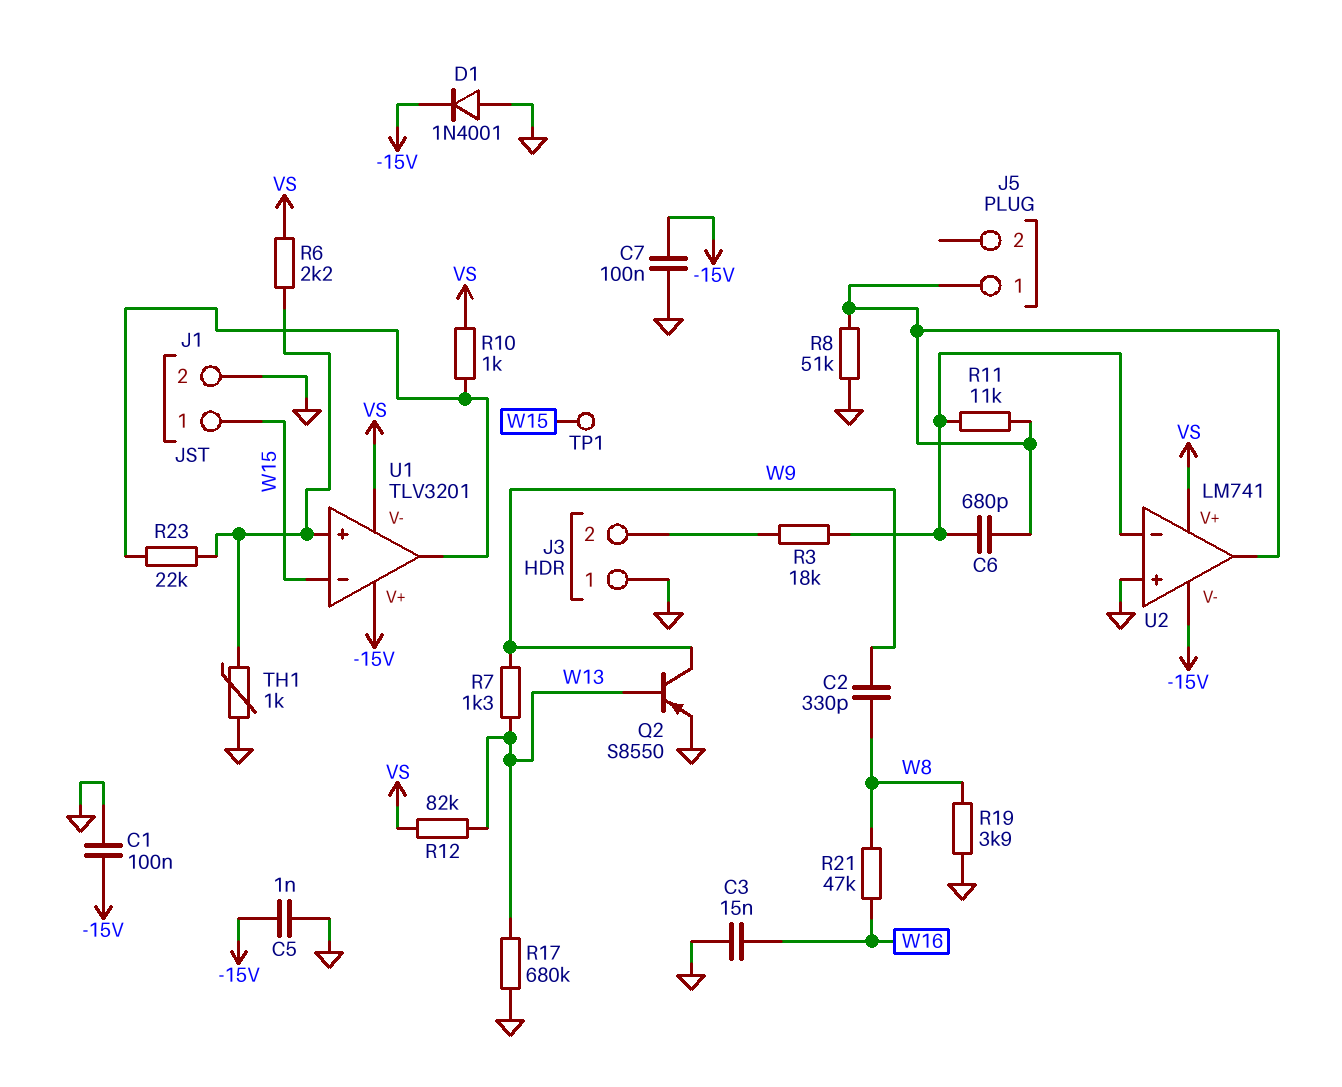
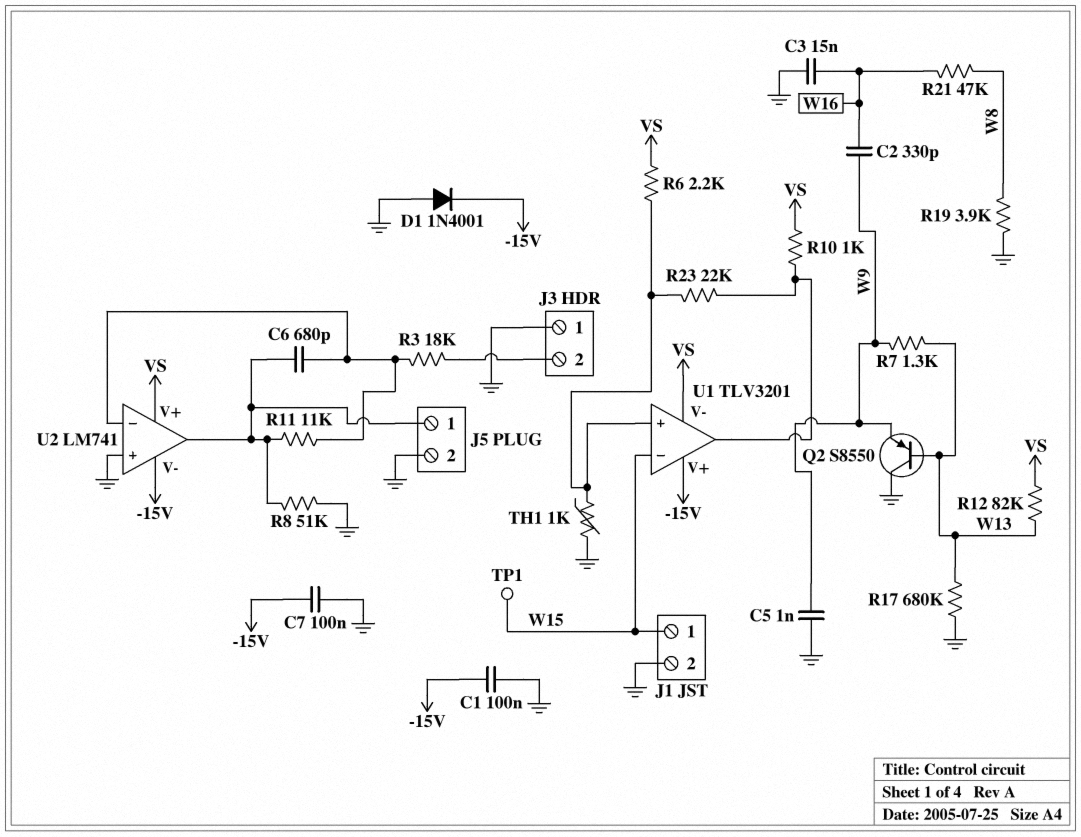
C2: 330pF (W8, W9) -> 330pF (W9, W16)
C5: 1nF (-15V, GND) -> 1nF (GND, W9)
J5 pin 2: none -> GND
Q2: PNP S8550 (B W13, C W9, E GND) -> PNP S8550 (B W13, C GND, E W9)

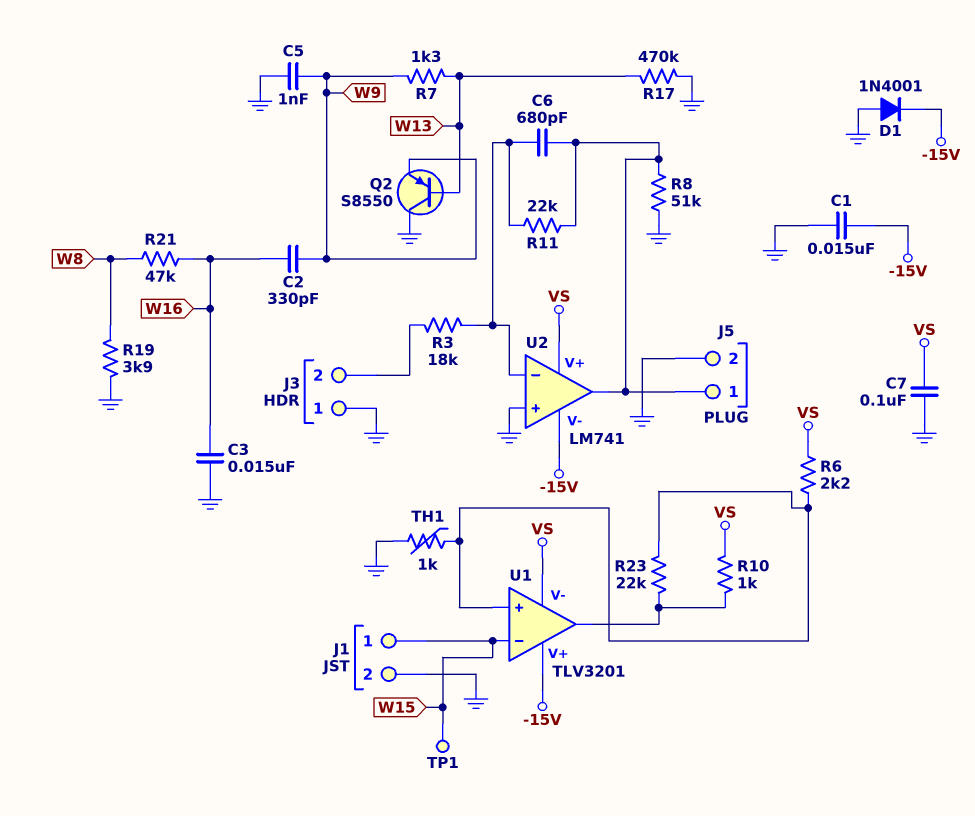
C1: 100nF (-15V, GND) -> 15nF (-15V, GND)
C7: 100nF (-15V, GND) -> 100nF (GND, VS)
R11: 11k (J5/1, U2/in-) -> 22k (J5/1, U2/in-)
R12: 82k (VS, W13) -> none
R17: 680k (GND, W13) -> 470k (GND, W13)

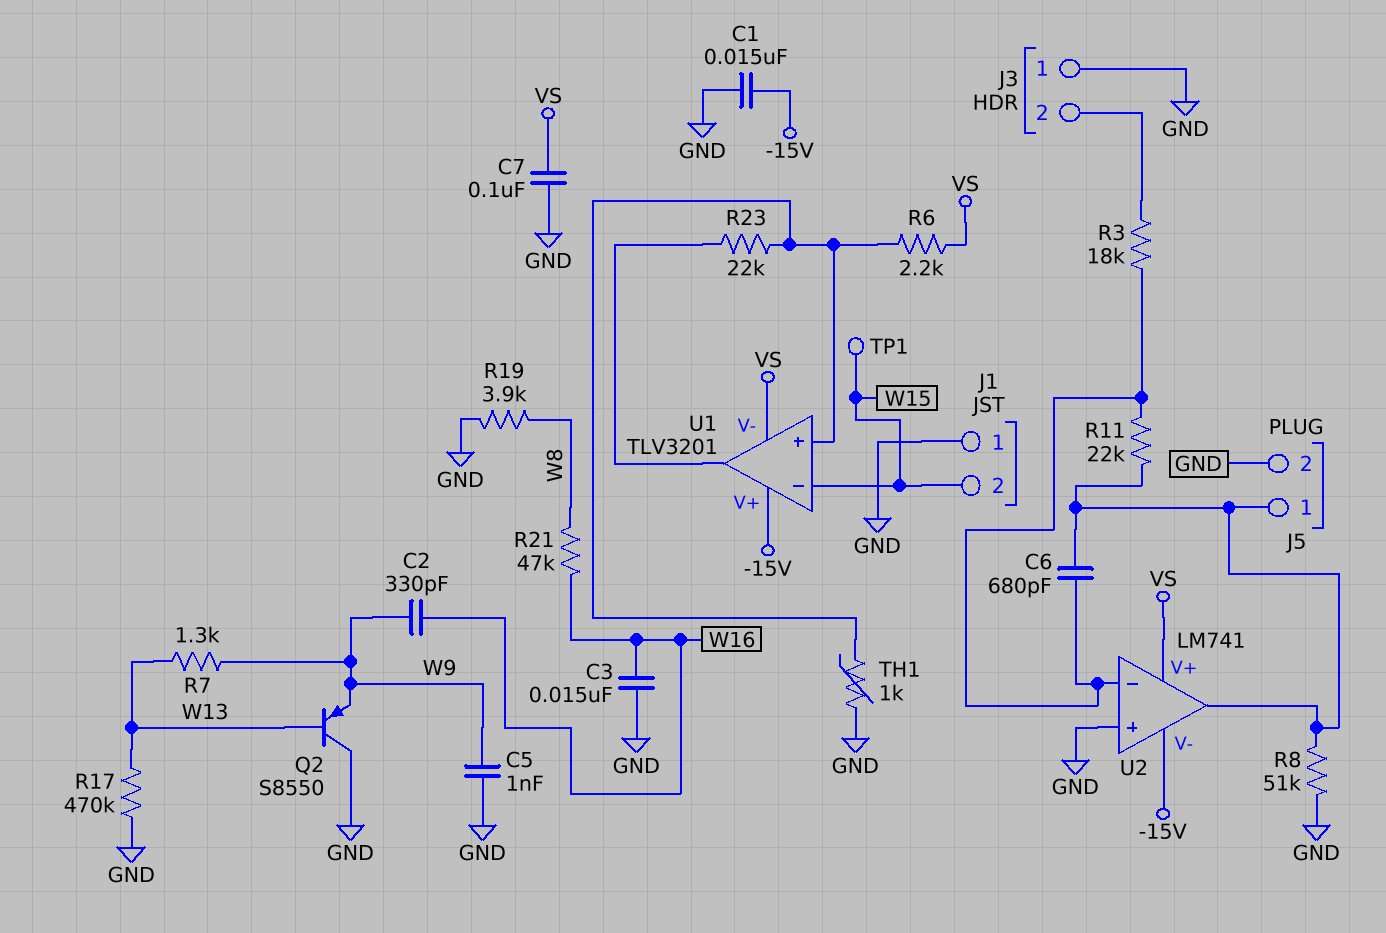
D1: diode 1N4001 (A GND, K -15V) -> none
J1 pin 1: W15 -> GND
J1 pin 2: GND -> W15
R10: 1k (U1/out, VS) -> none

